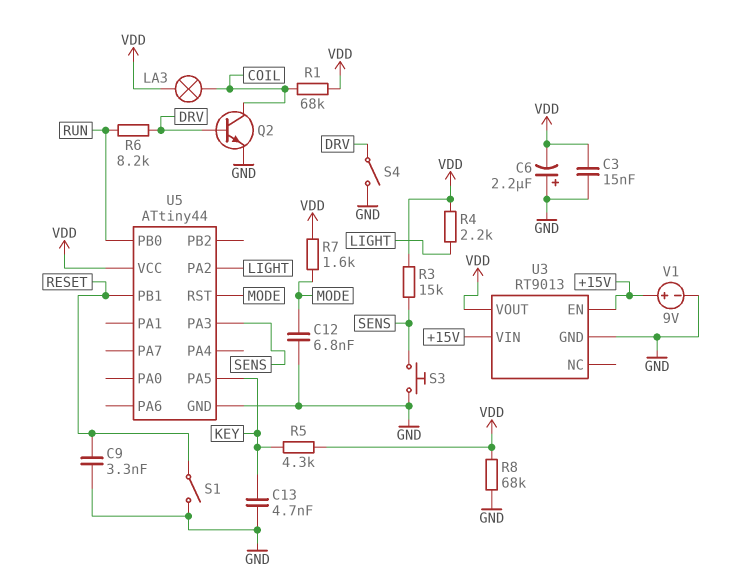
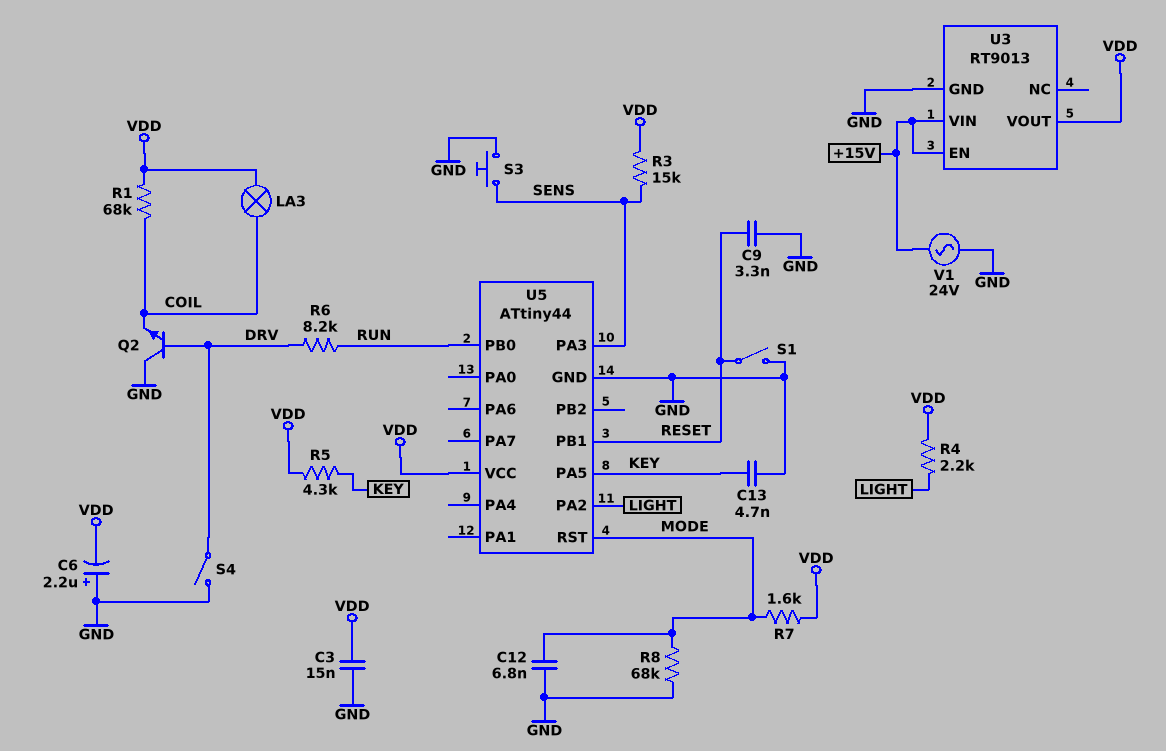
Q2: NPN (B DRV, C COIL, E GND) -> NPN (B DRV, C GND, E COIL)
R8: 68k (GND, VDD) -> 68k (GND, MODE)
V1: 9V (plus +15V, minus GND) -> AC 24V (+15V, GND)

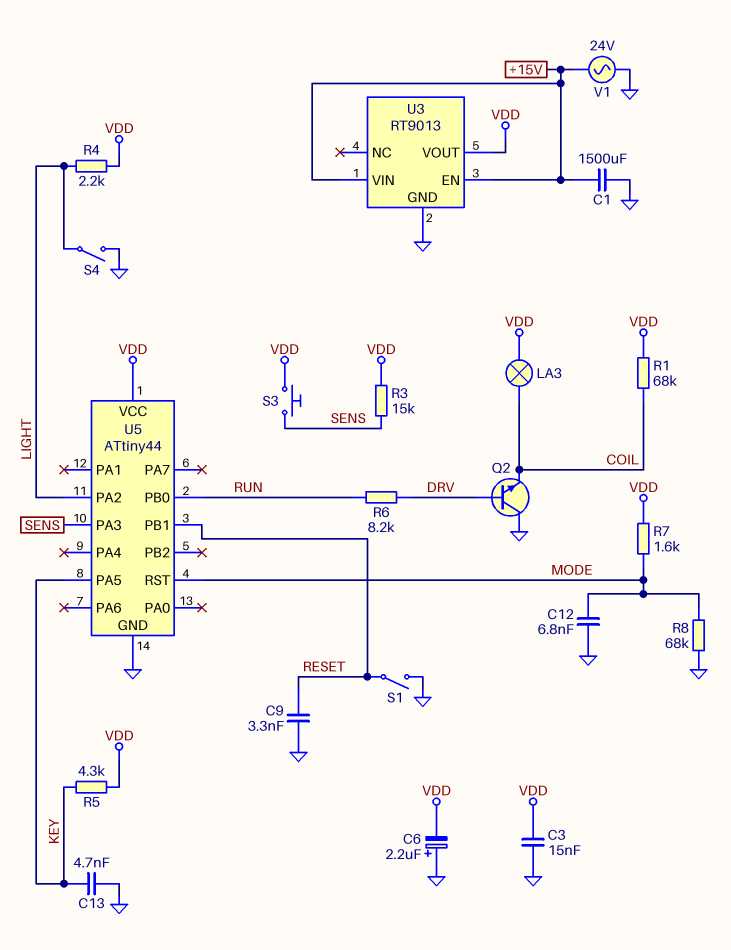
C1: none -> 1500uF (+15V, GND)
S3: button (GND, SENS) -> button (SENS, VDD)
S4: switch (DRV, GND) -> switch (GND, LIGHT)

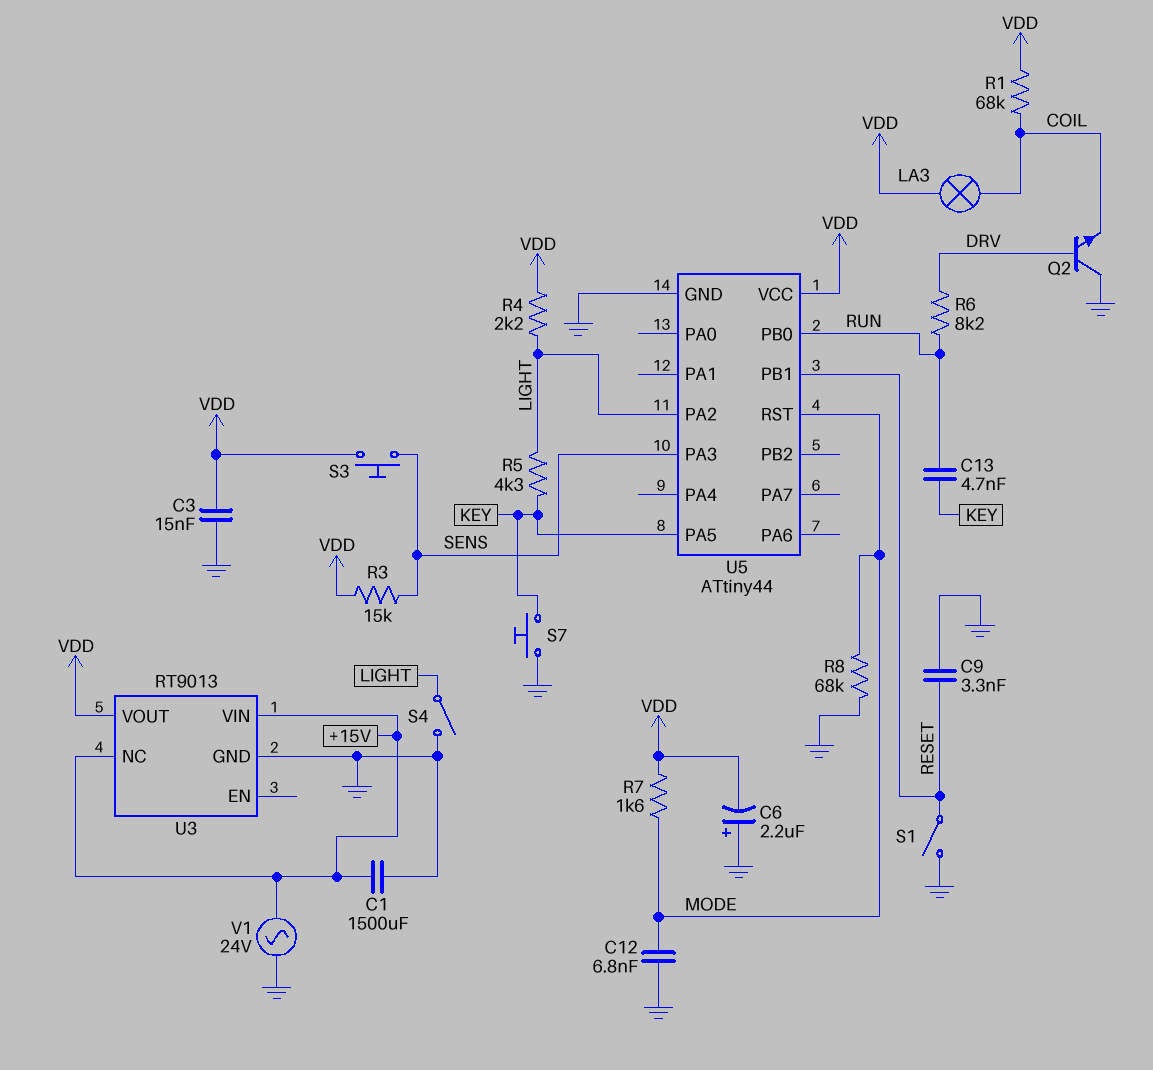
C13: 4.7nF (GND, KEY) -> 4.7nF (KEY, RUN)
R5: 4.3k (KEY, VDD) -> 4.3k (KEY, LIGHT)
S7: none -> button (GND, KEY)
U3 pin EN: +15V -> none
U3 pin NC: none -> +15V

